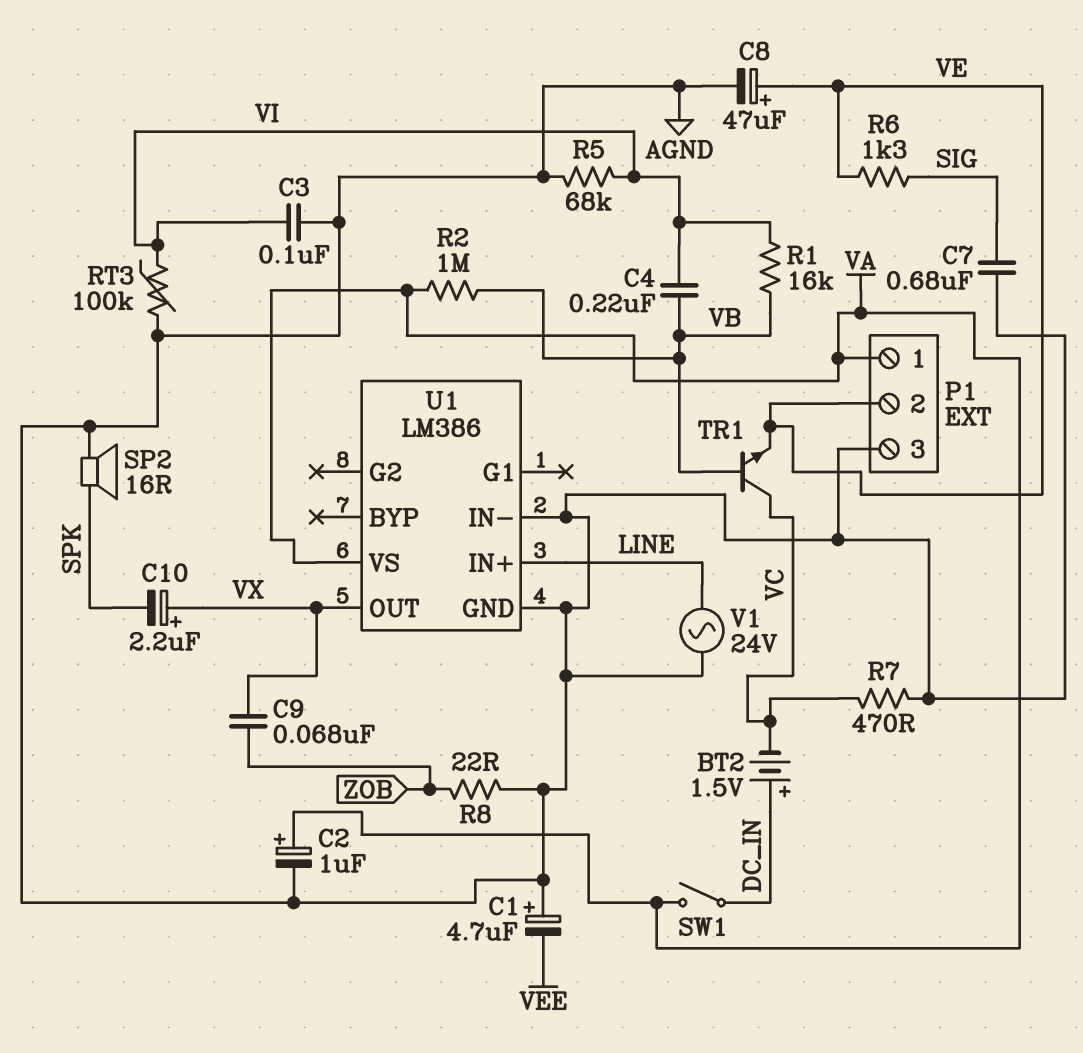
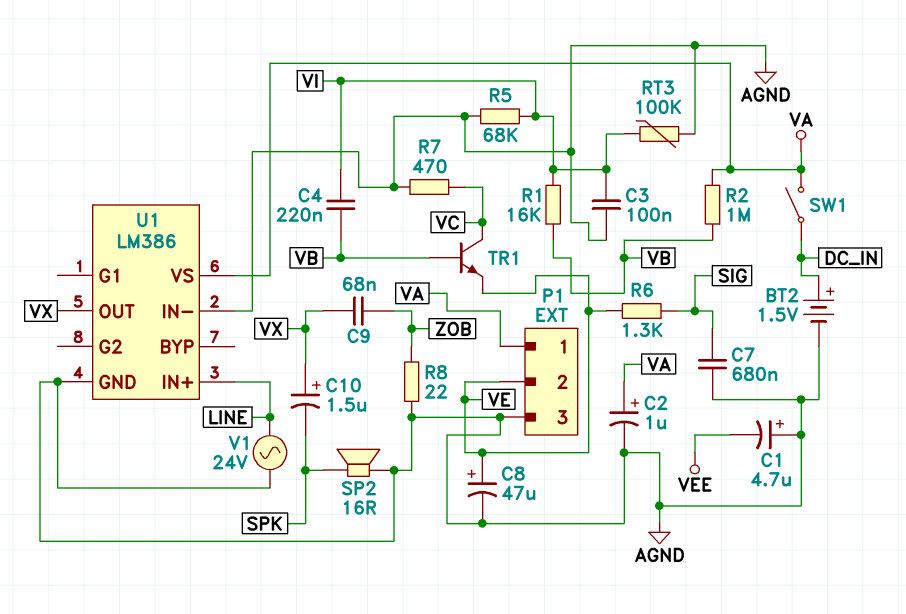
BT2: 1.5V (plus DC_IN, minus VC) -> 1.5V (plus DC_IN, minus AGND)
C10: 2.2uF (plus VX, minus SPK) -> 1.5uF (plus VX, minus SPK)

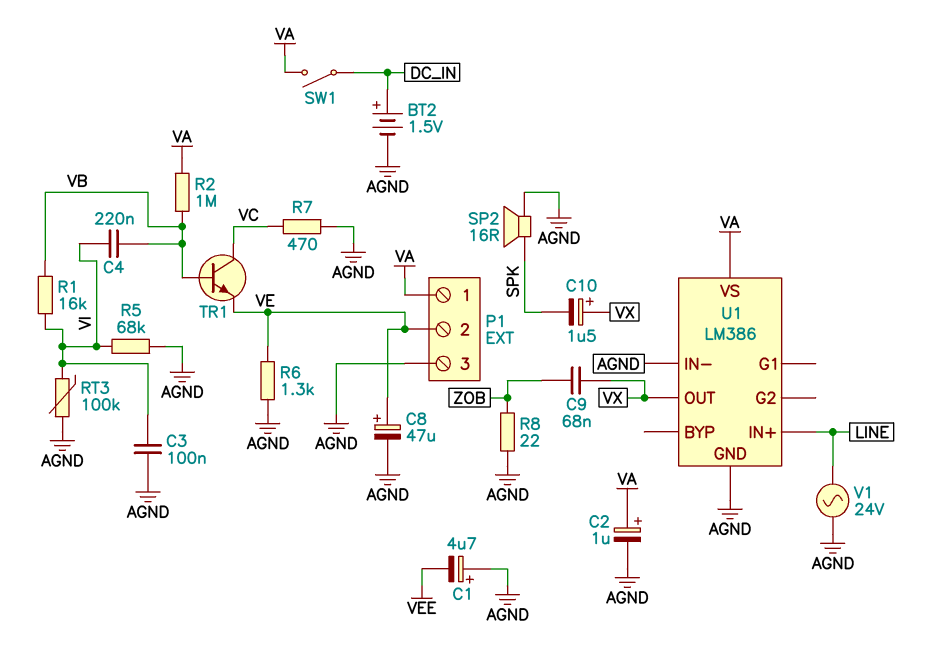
C7: 680nF (AGND, SIG) -> none
R6: 1.3k (SIG, VE) -> 1.3k (AGND, VE)

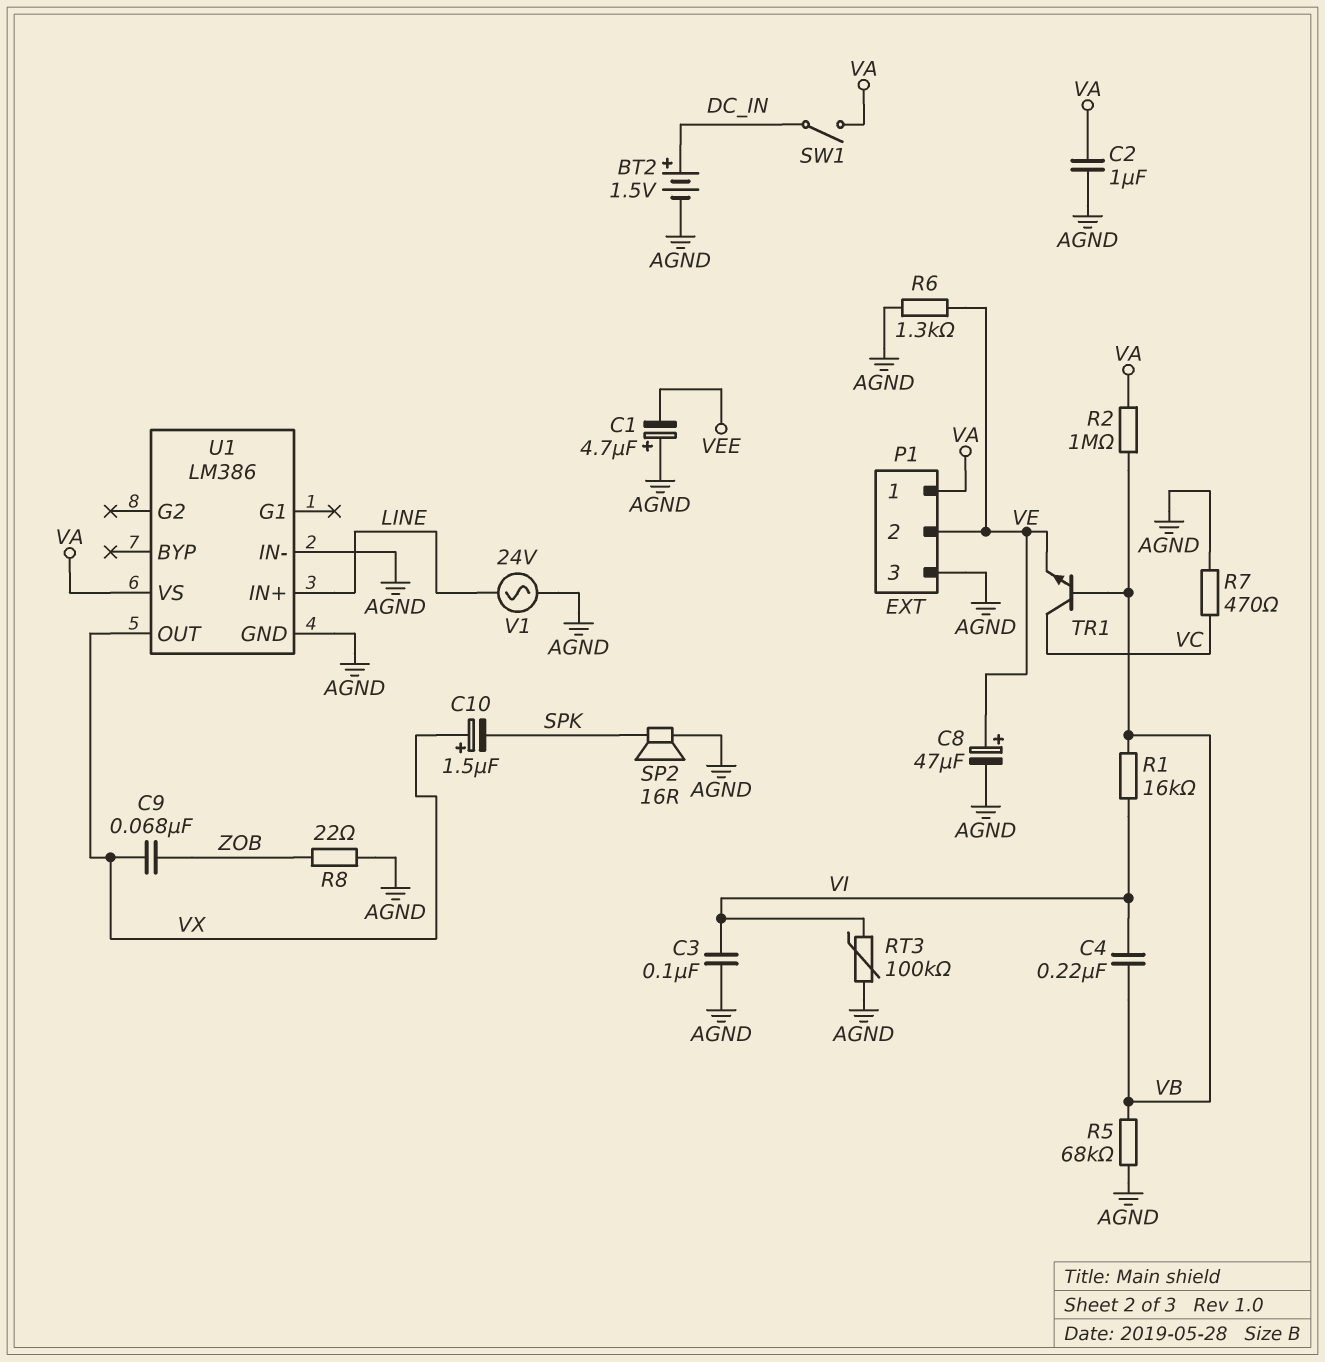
C2: 1uF (plus VA, minus AGND) -> 1uF (AGND, VA)
R5: 68k (AGND, VI) -> 68k (AGND, VB)

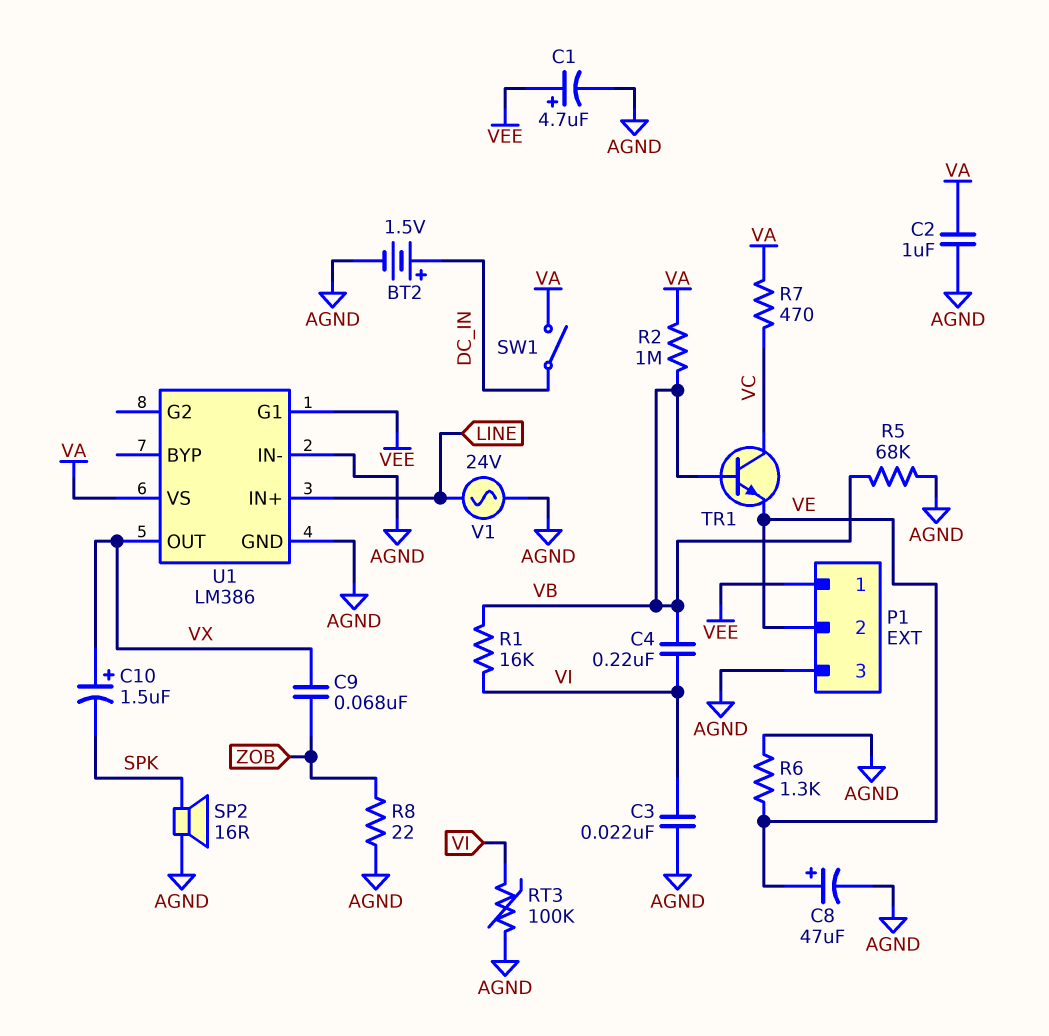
C1: 4.7uF (plus AGND, minus VEE) -> 4.7uF (plus VEE, minus AGND)
C3: 100nF (AGND, VI) -> 22nF (AGND, VI)
P1 pin 1: VA -> VEE
R7: 470 (AGND, VC) -> 470 (VA, VC)
U1 pin G1: none -> VEE

